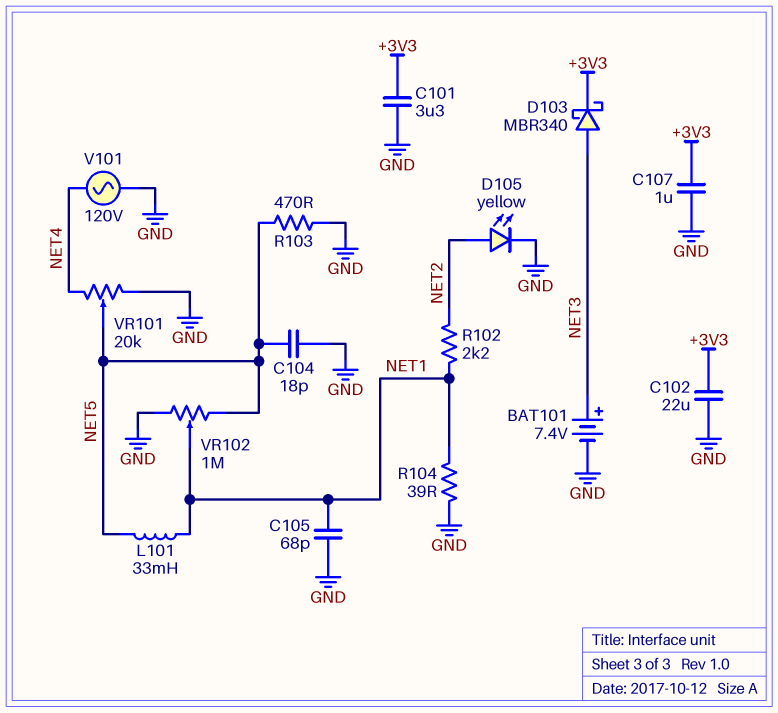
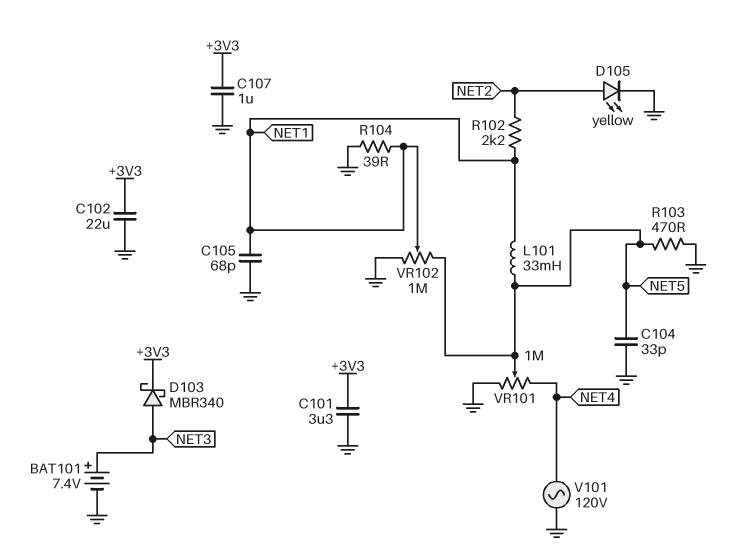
C104: 18pF (GND, NET5) -> 33pF (GND, NET5)
VR101: 20k (GND, NET4, wiper NET5) -> 1M (GND, NET4, wiper NET5)

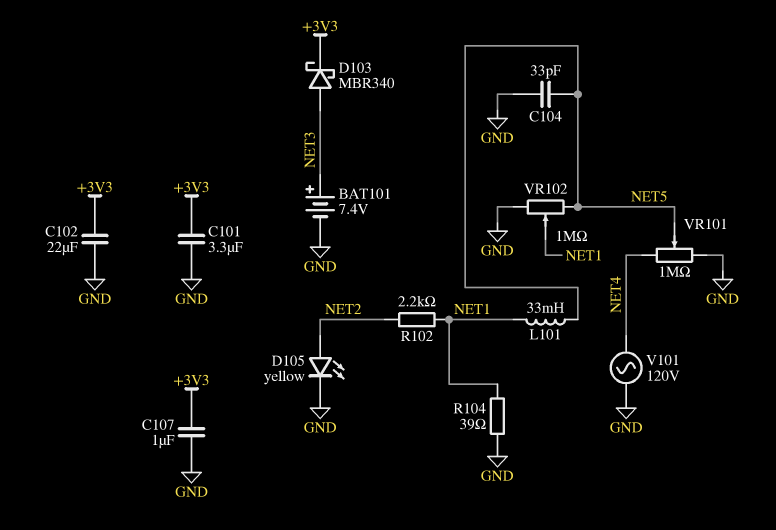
C105: 68pF (GND, NET1) -> none
R103: 470 (GND, NET5) -> none

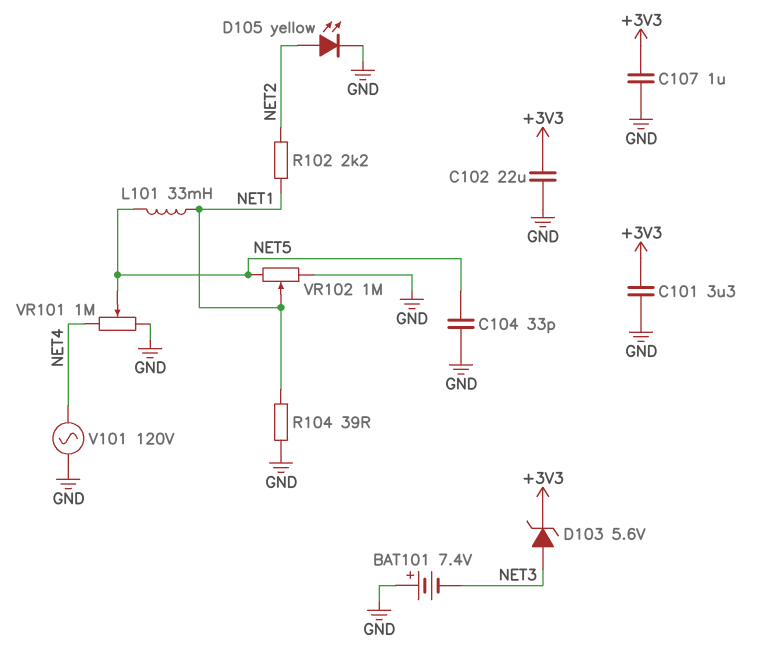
BAT101: 7.4V (plus NET3, minus GND) -> 7.4V (plus GND, minus NET3)
D103: schottky MBR340 (A NET3, K +3V3) -> zener 5.6V (A NET3, K +3V3)

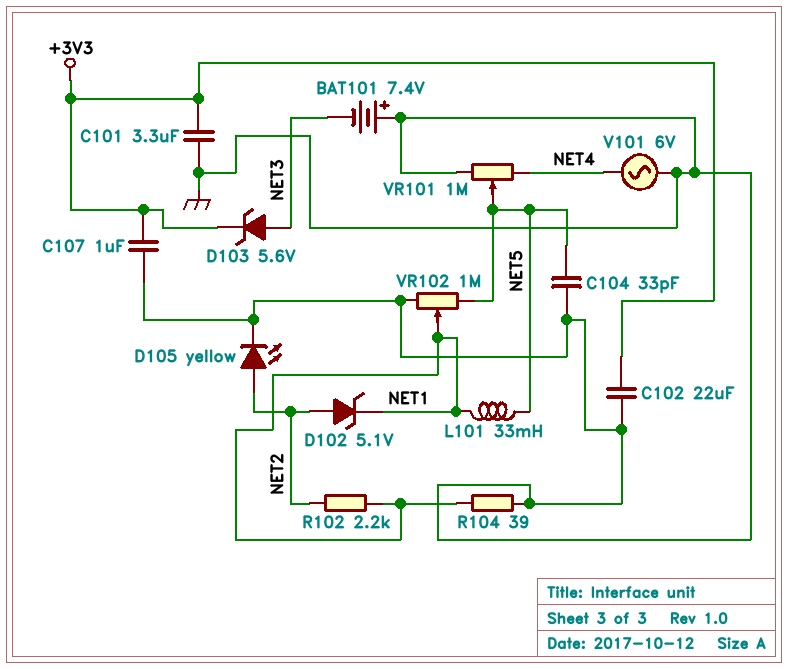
D102: none -> zener 5.1V (A NET2, K NET1)
V101: AC 120V (GND, NET4) -> AC 6V (GND, NET4)

